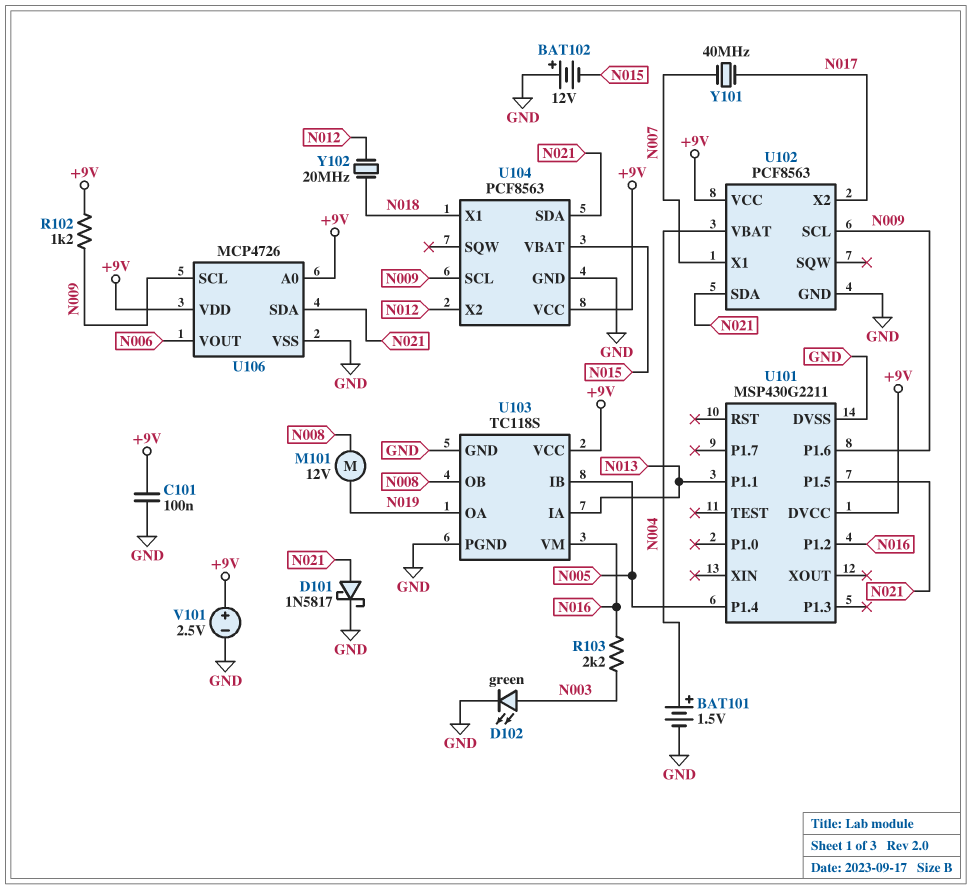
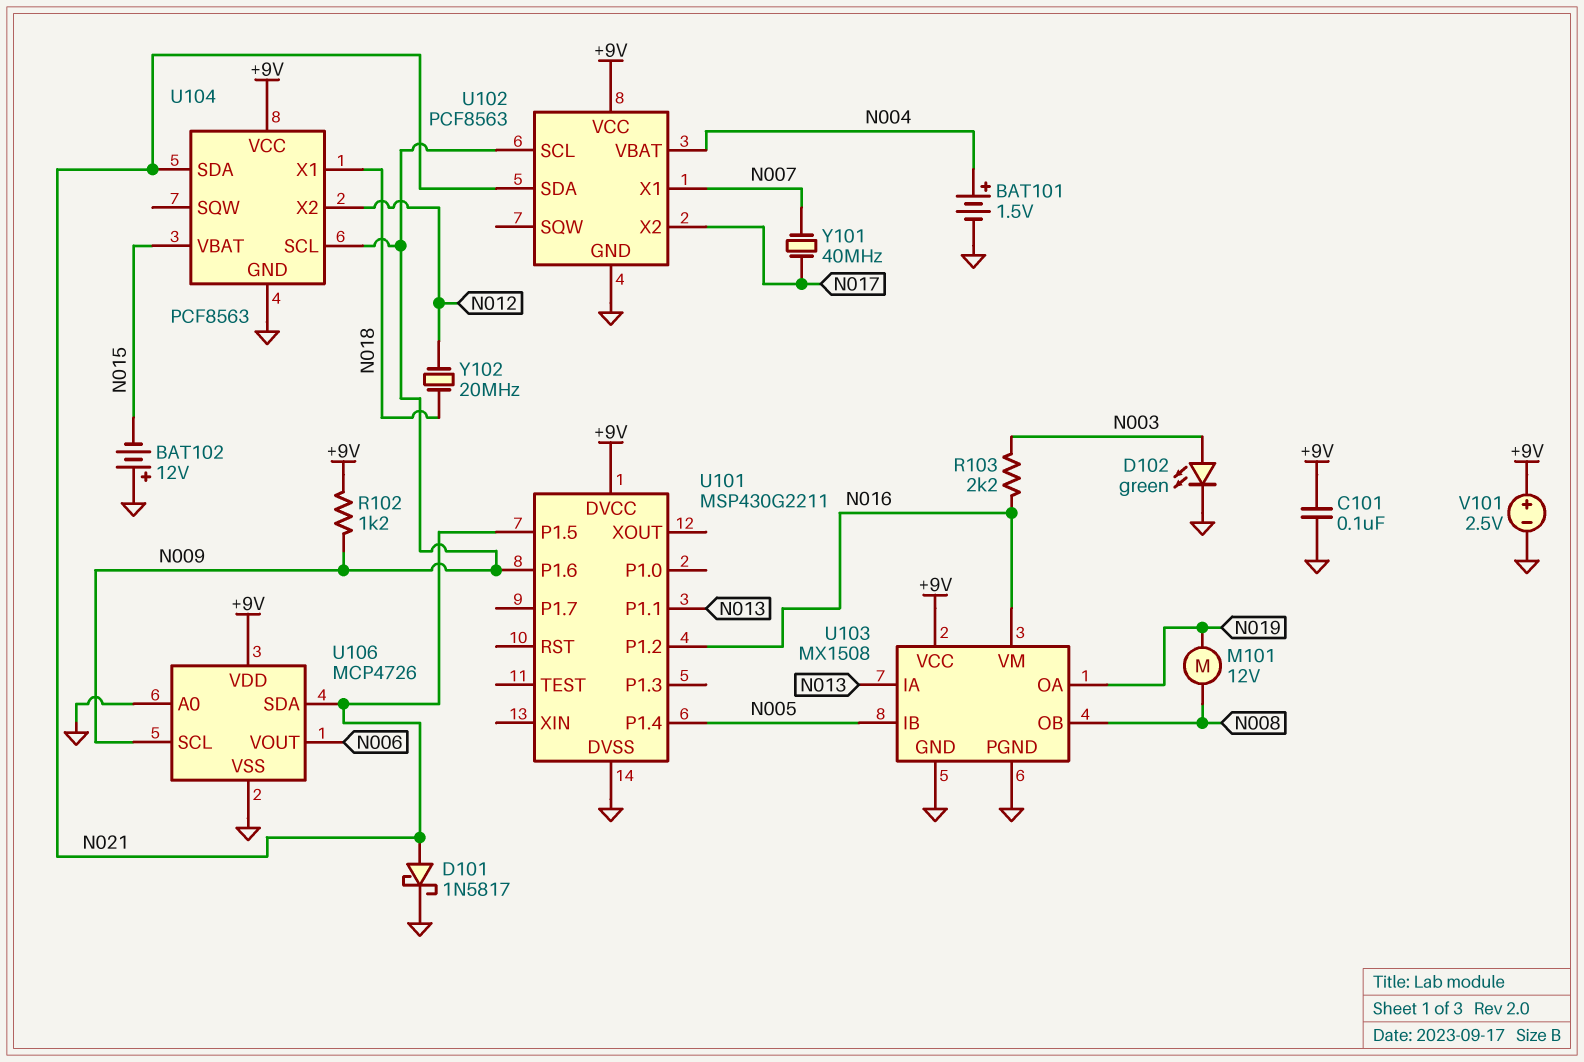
U103: TC118S -> MX1508
U106 pin A0: +9V -> GND

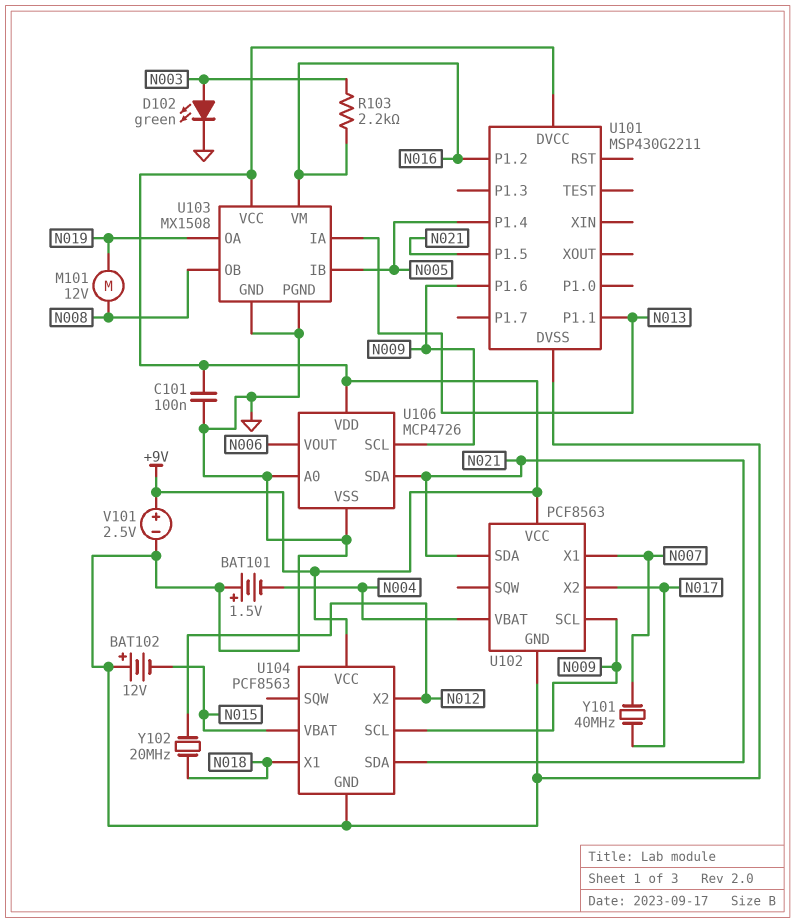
BAT101: 1.5V (plus N004, minus GND) -> 1.5V (plus GND, minus N004)
D101: schottky 1N5817 (A N021, K GND) -> none
R102: 1.2k (+9V, N009) -> none

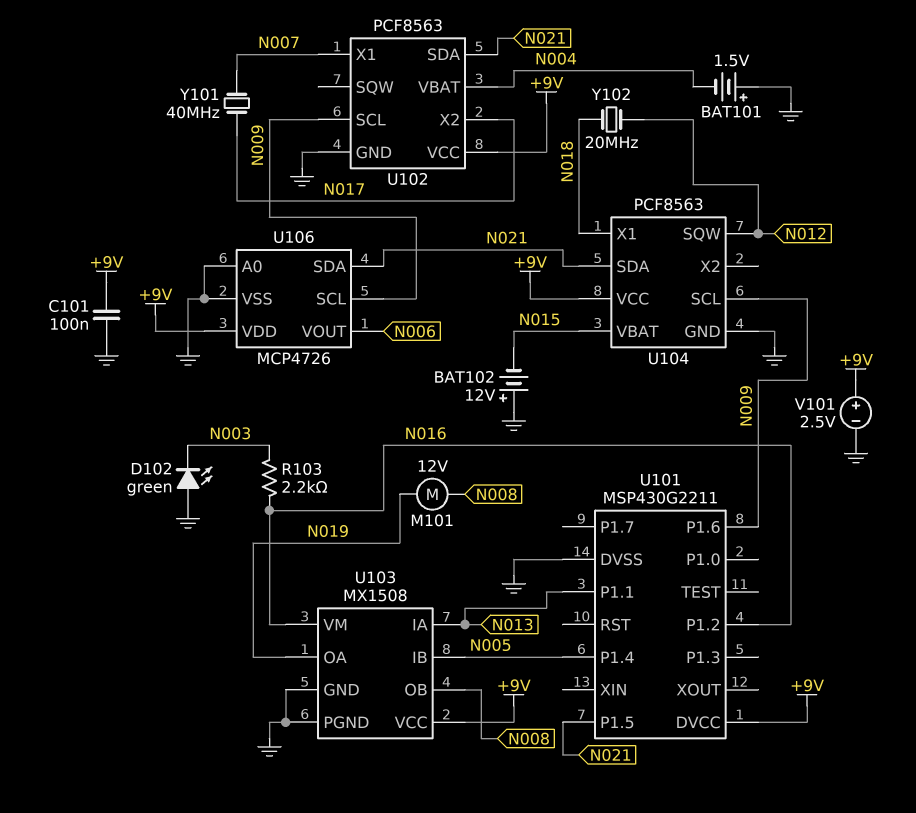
D102: LED green (A N003, K GND) -> LED green (A GND, K N003)
U104 pin SQW: none -> N012
U104 pin X2: N012 -> none

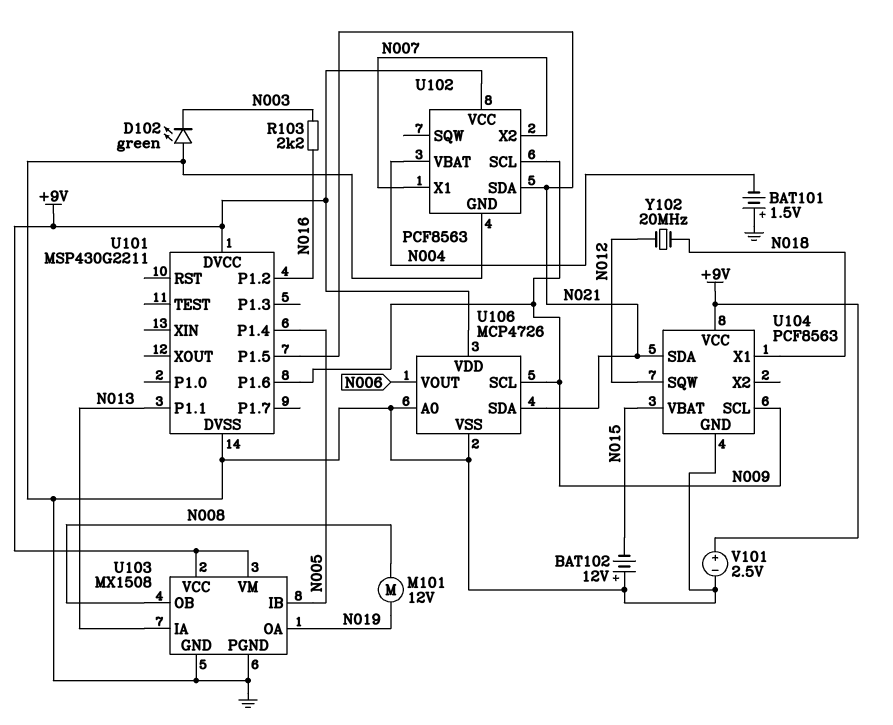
C101: 100nF (+9V, GND) -> none
U102 pin X2: N017 -> N007
U103 pin VM: N016 -> +9V
Y101: 40MHz (N007, N017) -> none

